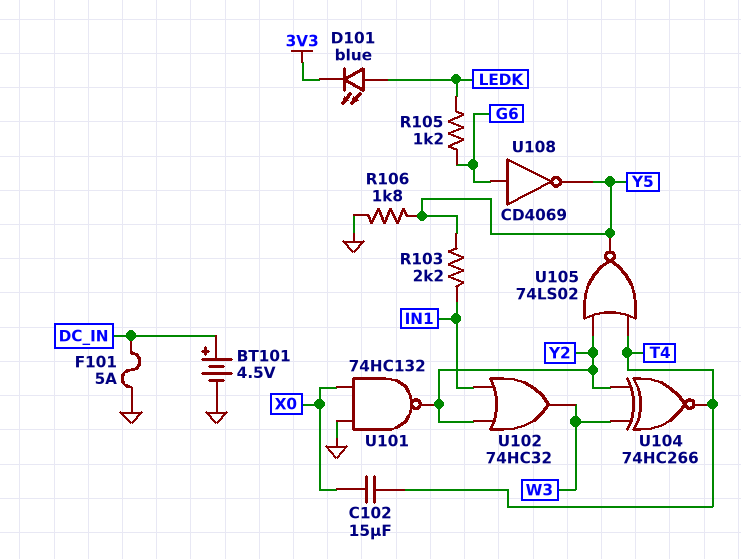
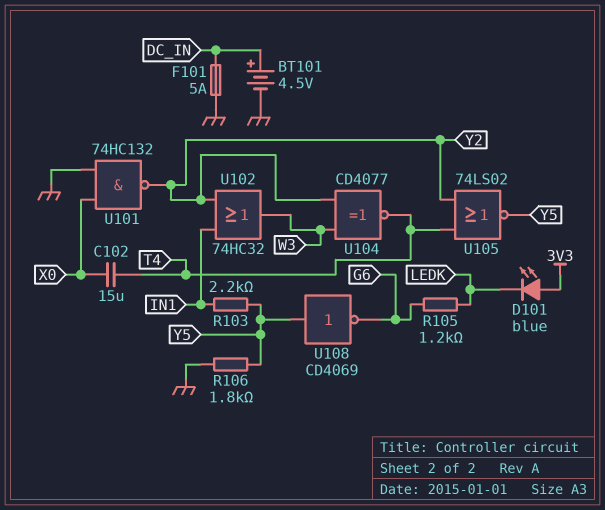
D101: LED blue (A LEDK, K 3V3) -> LED blue (A 3V3, K LEDK)
U104: XNOR 74HC266 (in W3, in Y2, out T4) -> XNOR CD4077 (in W3, in Y2, out T4)
U108: NOT CD4069 (in G6, out Y5) -> NOT CD4069 (in Y5, out G6)

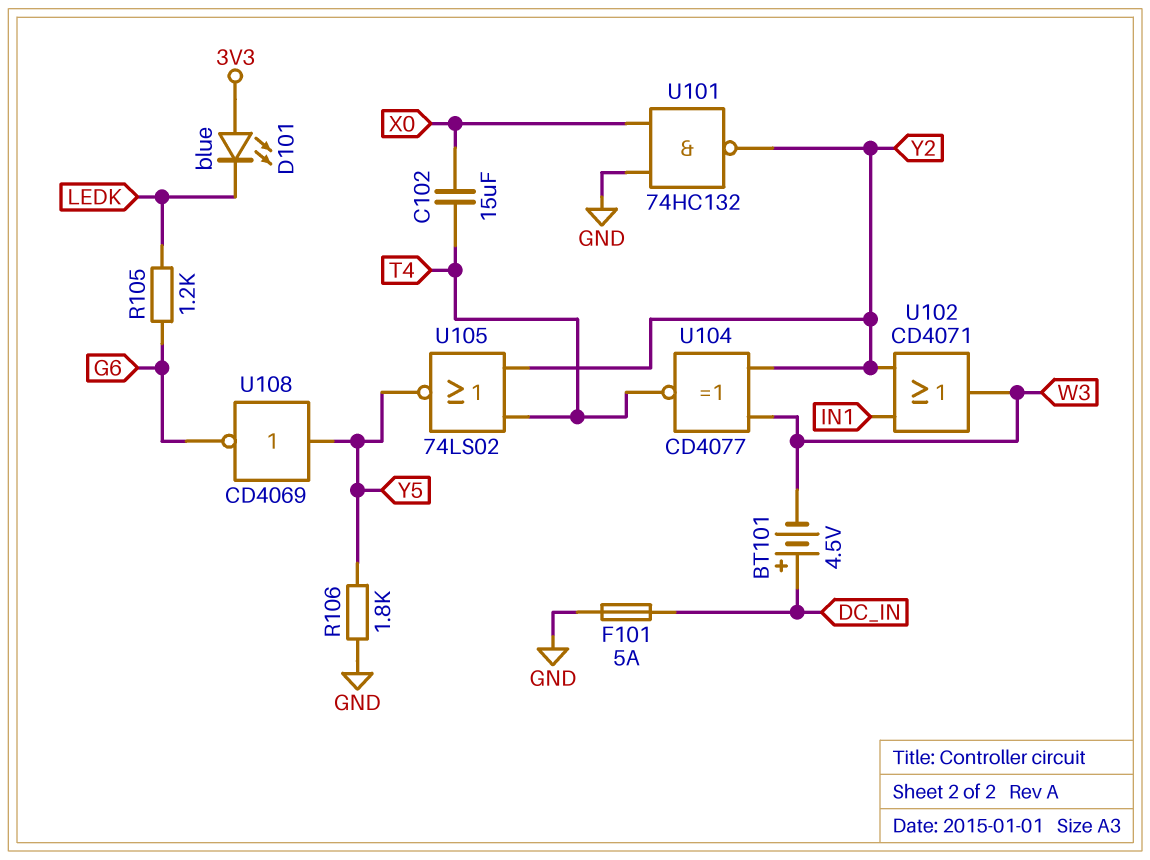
BT101: 4.5V (plus DC_IN, minus GND) -> 4.5V (plus DC_IN, minus W3)
R103: 2.2k (IN1, Y5) -> none
U102: OR 74HC32 (in IN1, in Y2, out W3) -> OR CD4071 (in IN1, in Y2, out W3)

